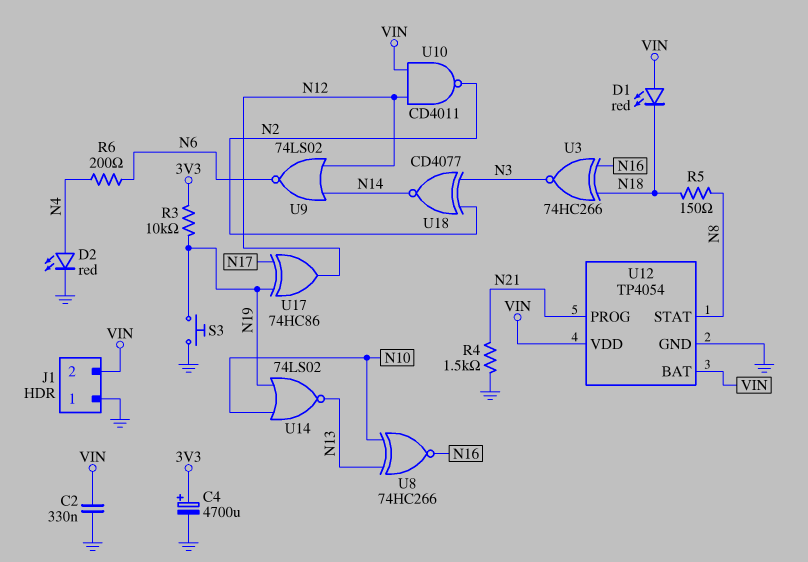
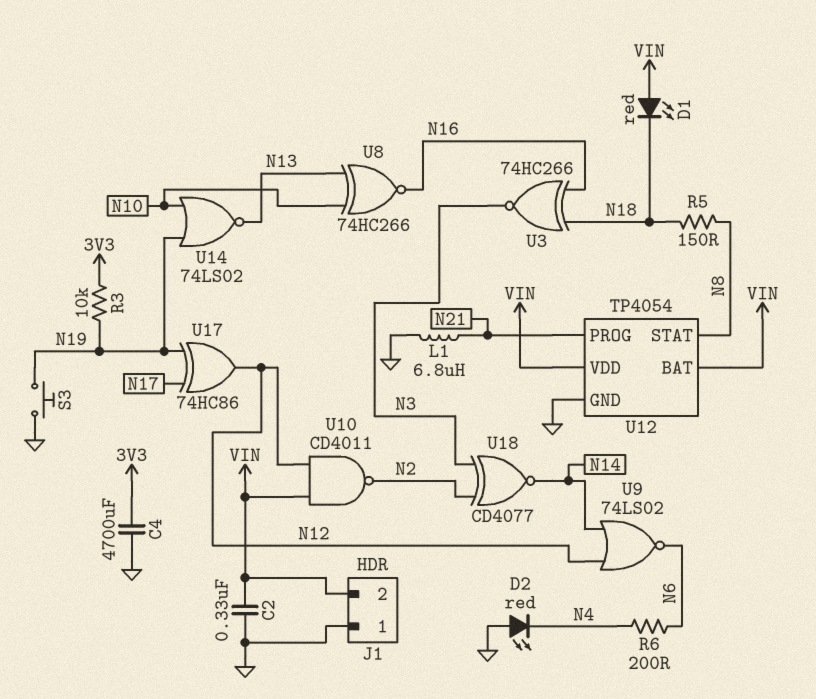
C4: 4700uF (plus 3V3, minus GND) -> 4700uF (3V3, GND)
D2: LED red (A N4, K GND) -> LED red (A GND, K N4)
L1: none -> 6.8uH (GND, N21)
R4: 1.5k (GND, N21) -> none

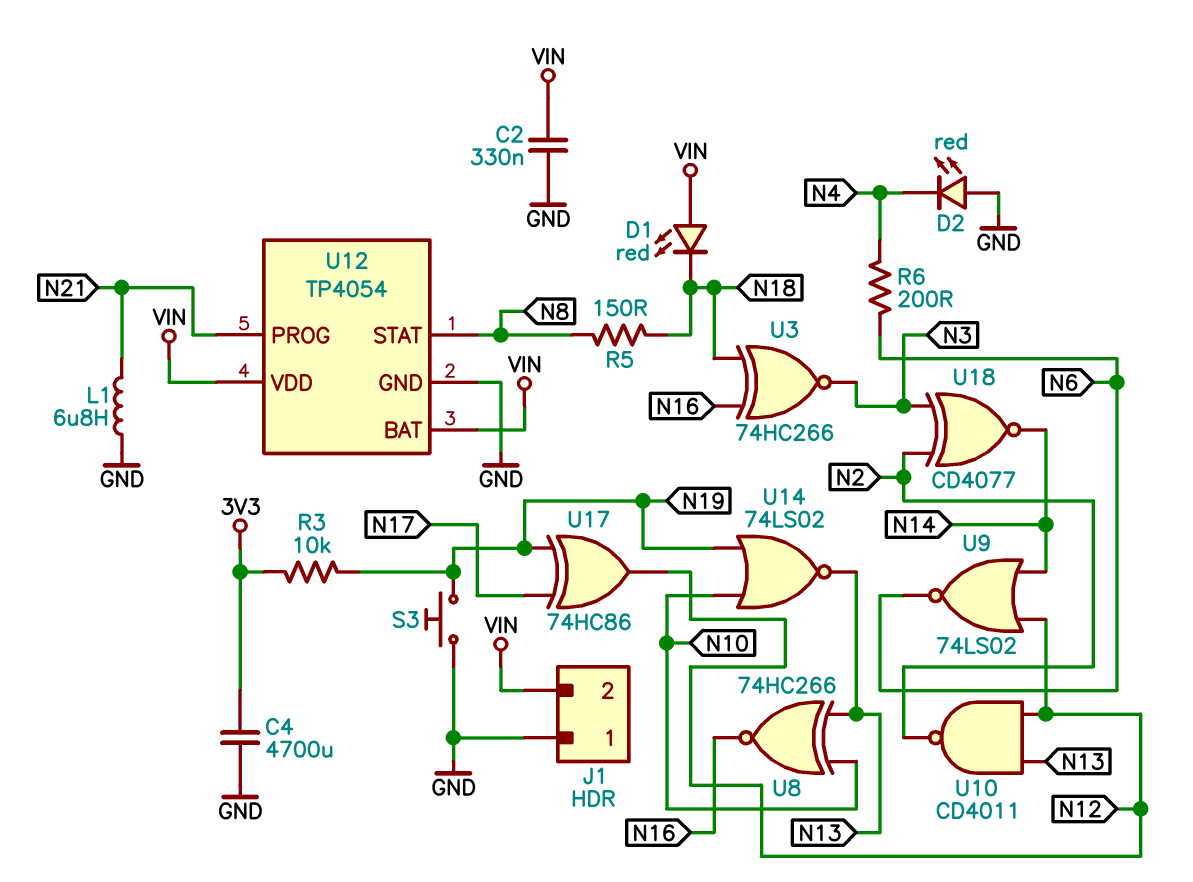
U10: NAND CD4011 (in N12, in VIN, out N2) -> NAND CD4011 (in N12, in N13, out N2)

